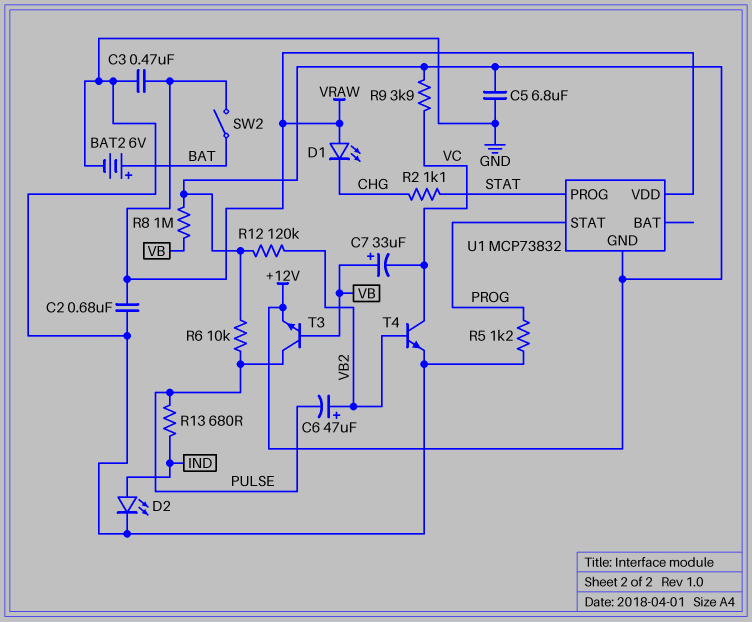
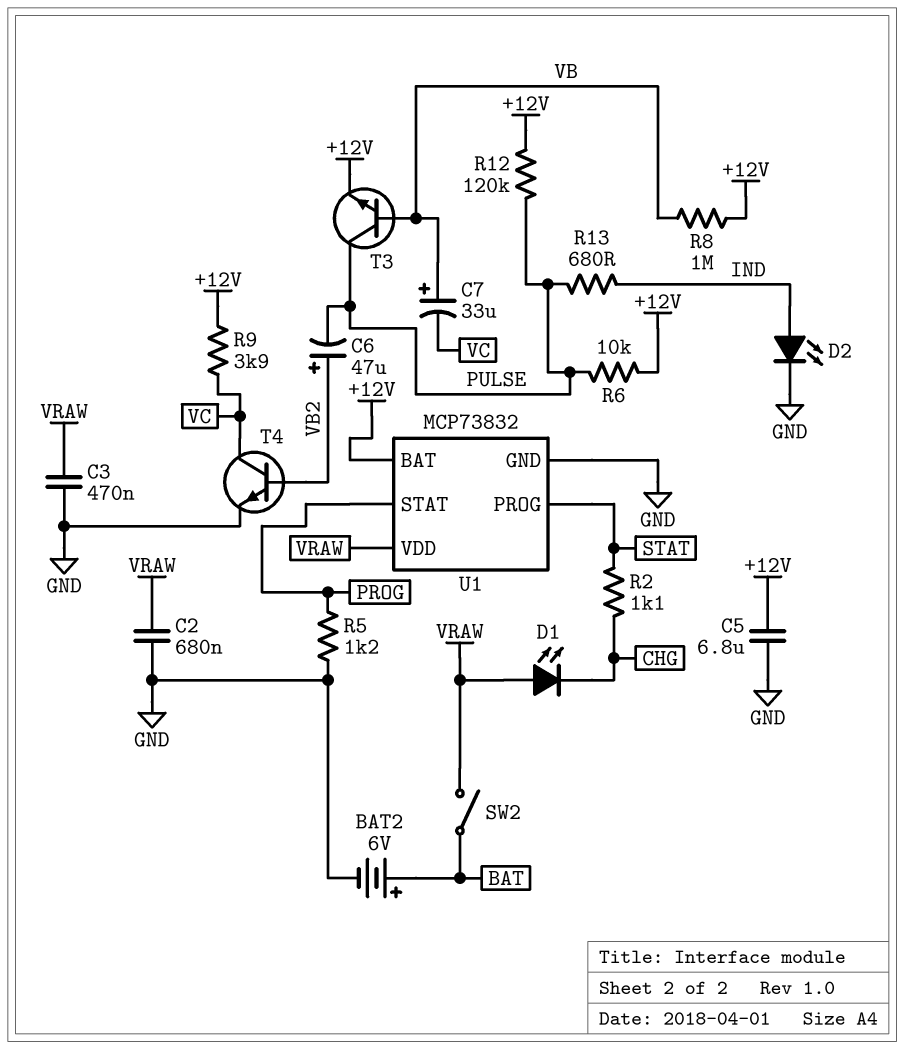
R12: 120k (+12V, VB2) -> 120k (+12V, PULSE)
U1 pin BAT: none -> +12V
U1 pin GND: +12V -> GND

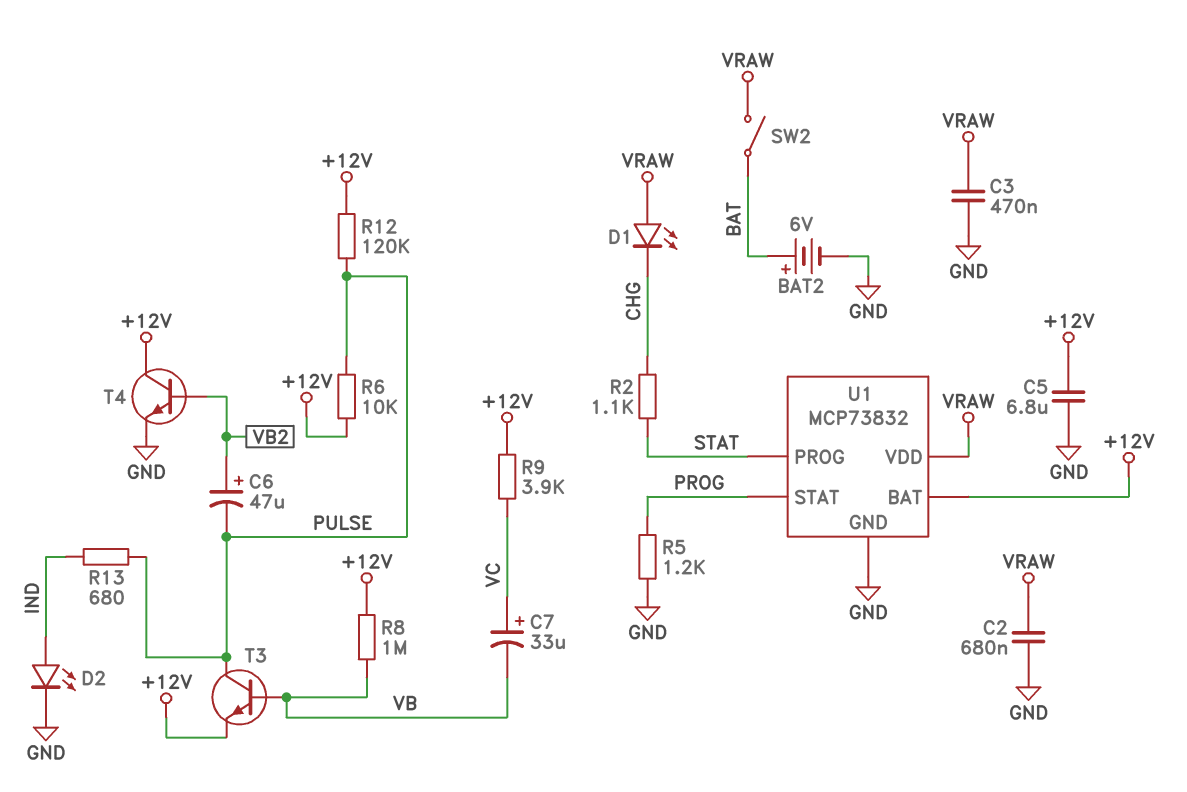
C7: 33uF (plus VB, minus VC) -> 33uF (plus VC, minus VB)
T4: NPN (B VB2, C VC, E GND) -> NPN (B VB2, C +12V, E GND)

